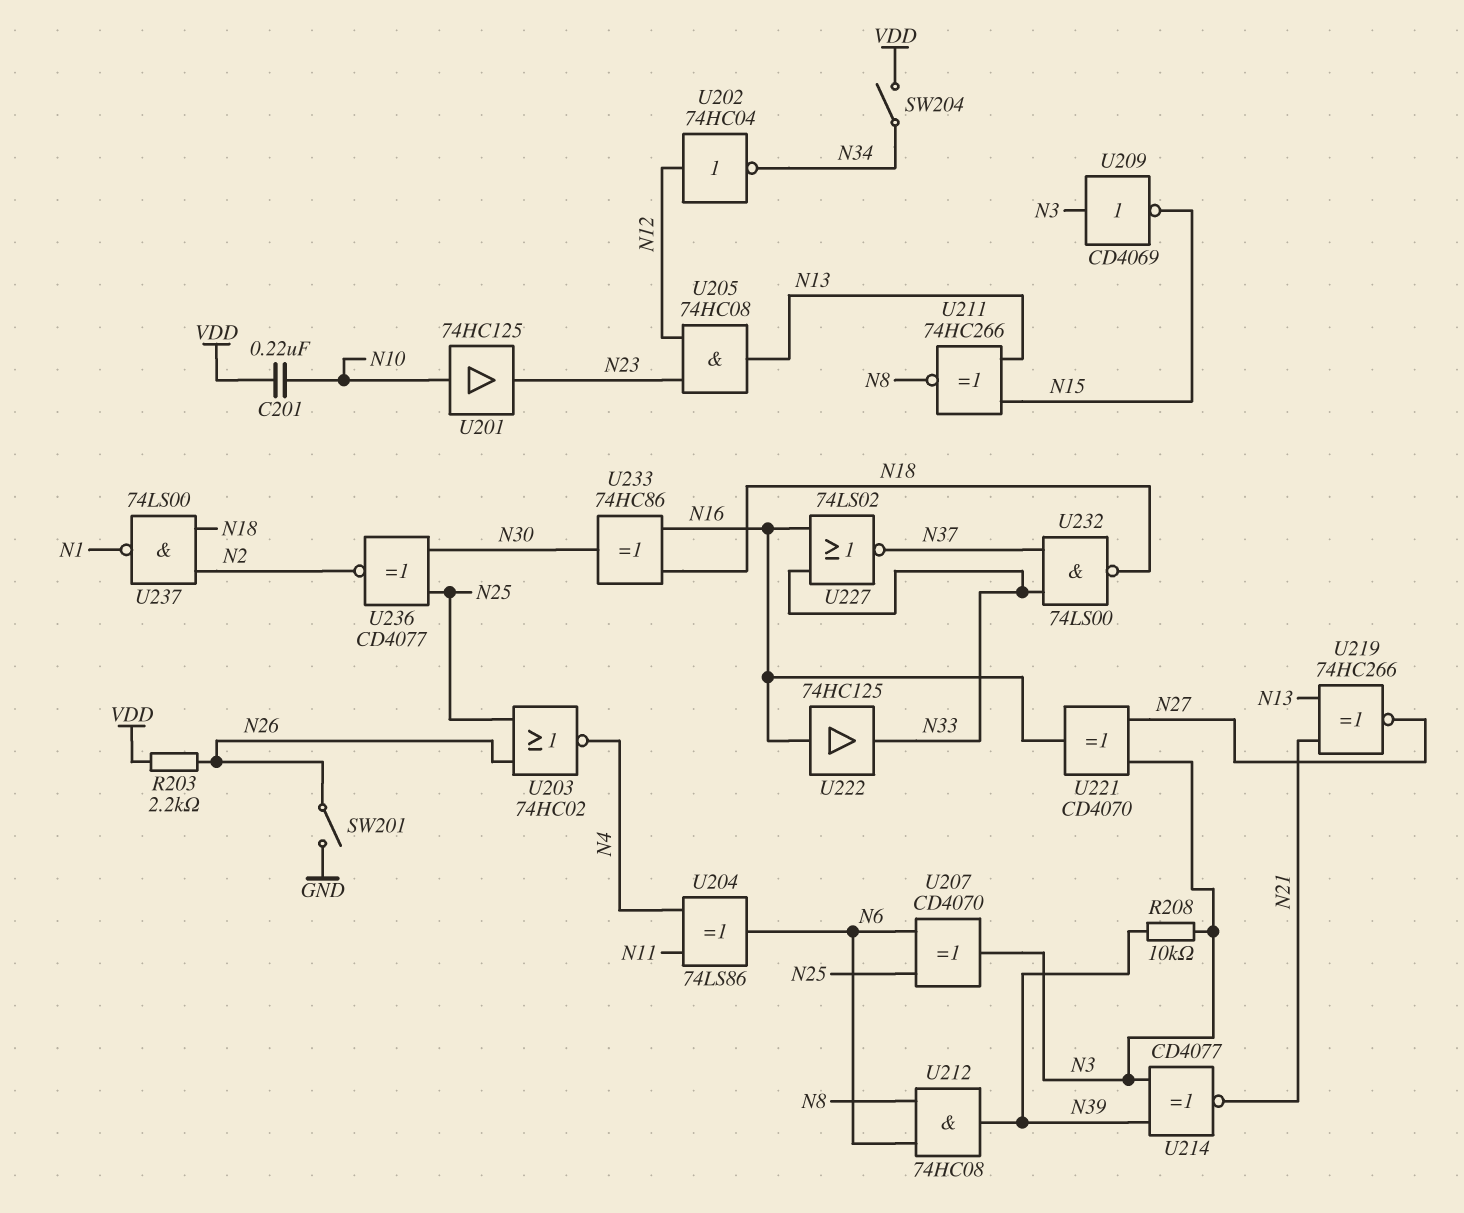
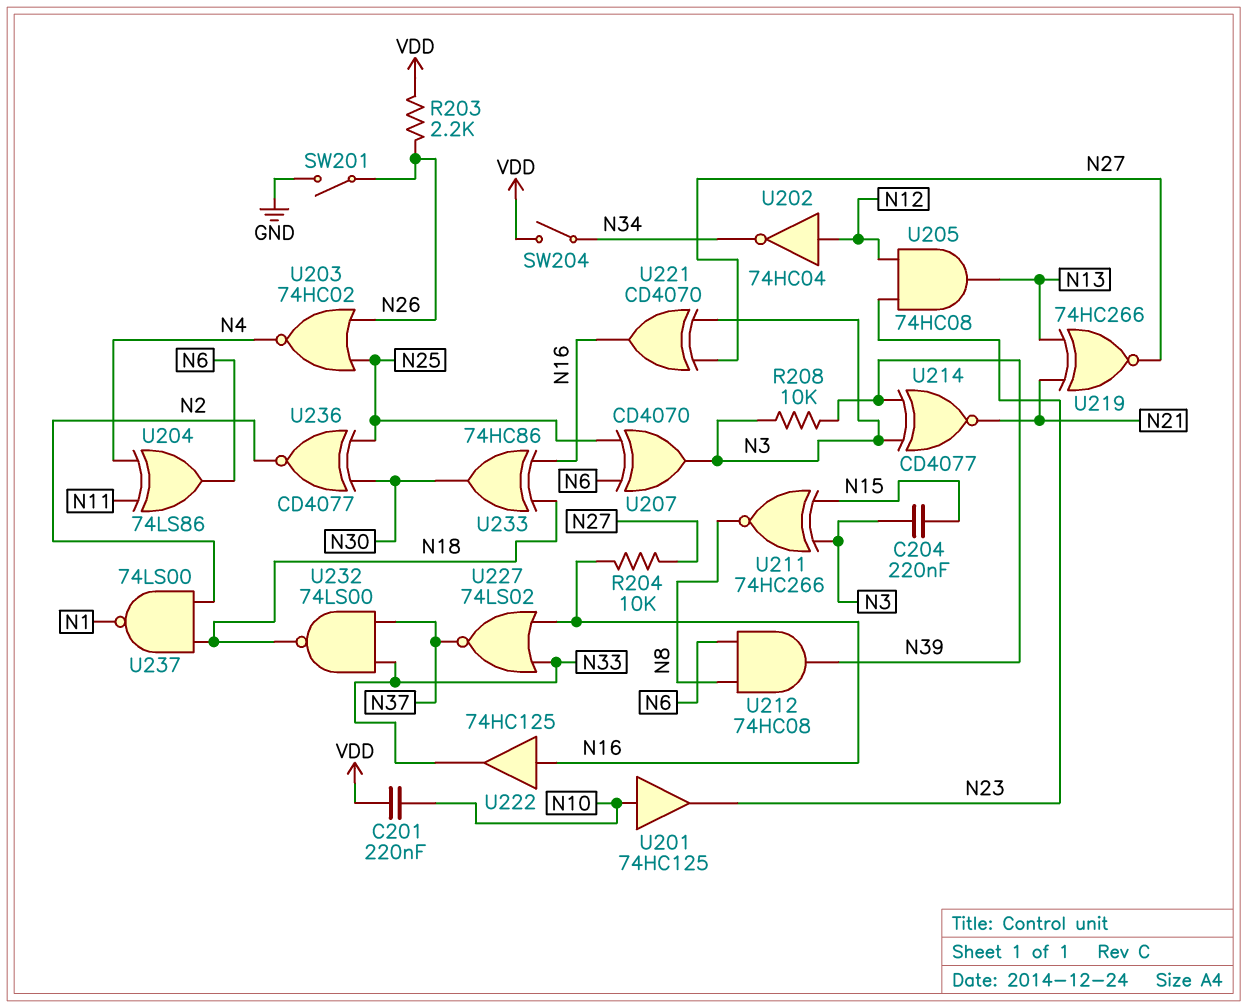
C204: none -> 220nF (N3, N15)
R204: none -> 10k (N16, N27)
U209: NOT CD4069 (in N3, out N15) -> none
U211: XNOR 74HC266 (in N13, in N15, out N8) -> XNOR 74HC266 (in N3, in N15, out N8)

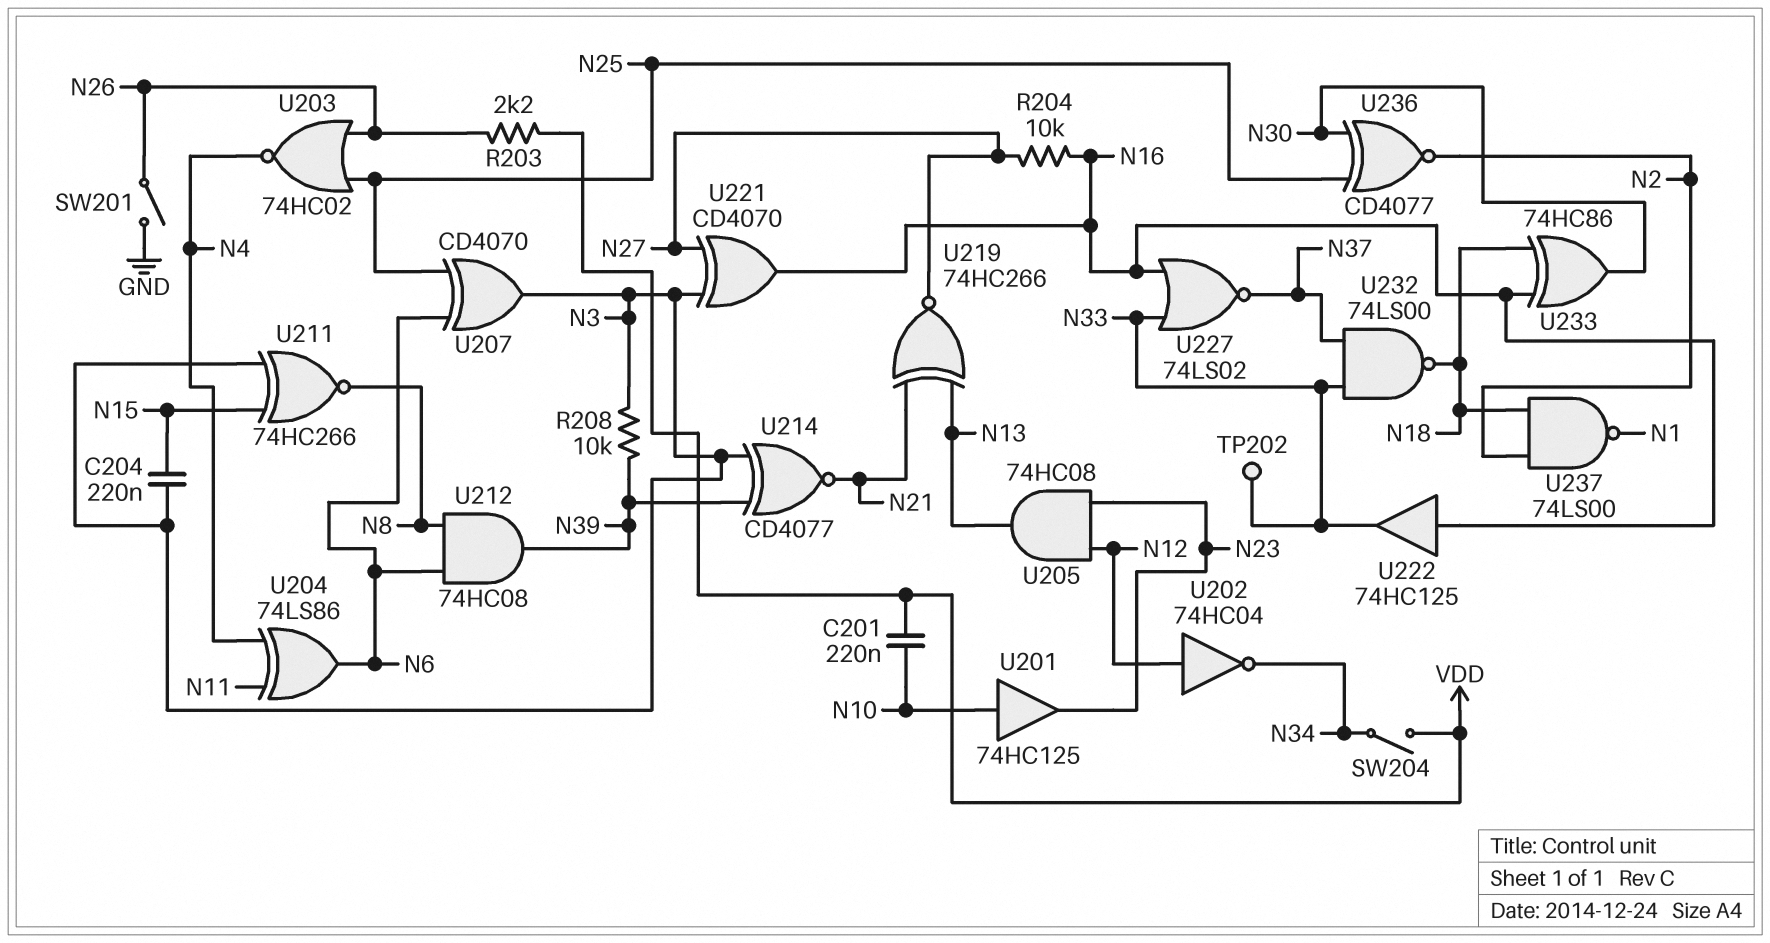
TP202: none -> test point (N33)

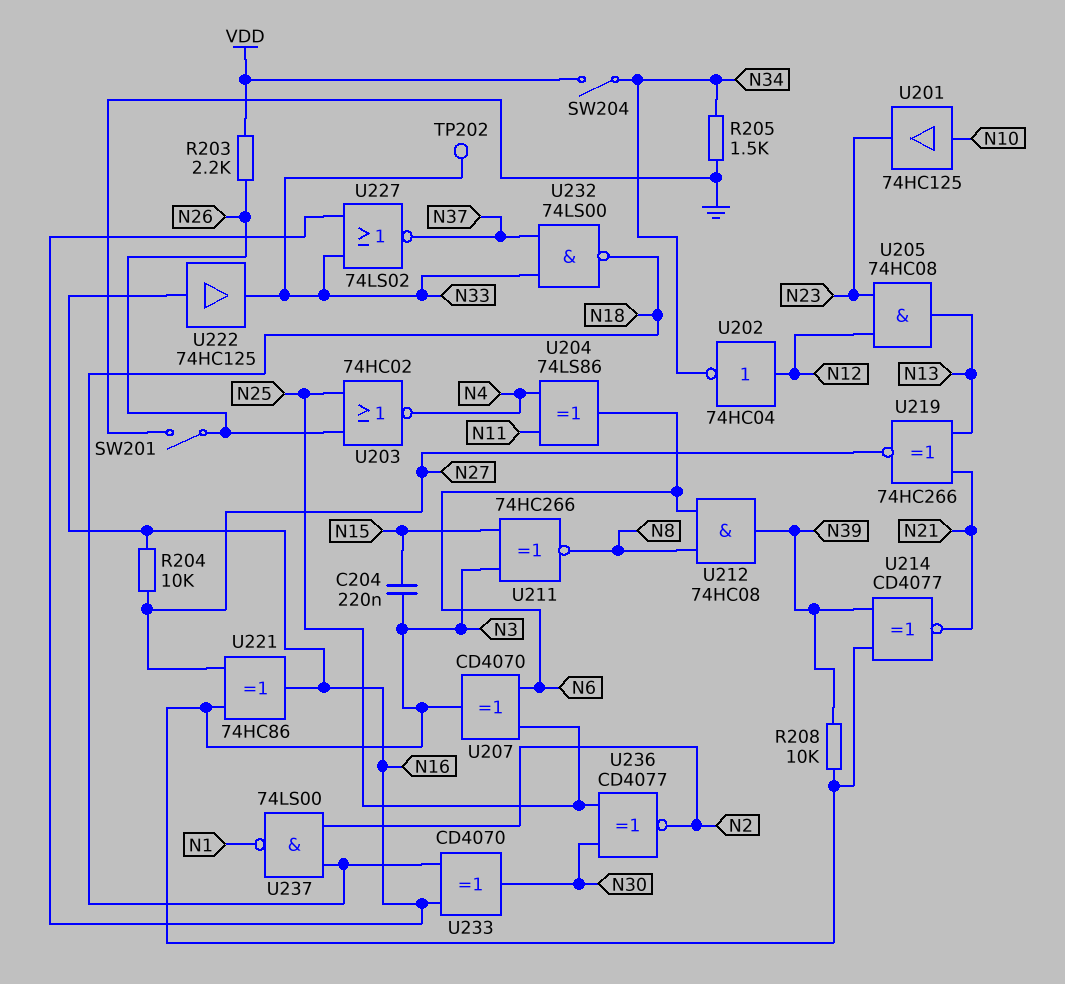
C201: 220nF (N10, VDD) -> none
R205: none -> 1.5k (GND, N34)
U221: XOR CD4070 (in N3, in N27, out N16) -> XOR 74HC86 (in N3, in N27, out N16)
U233: XOR 74HC86 (in N16, in N18, out N30) -> XOR CD4070 (in N16, in N18, out N30)

